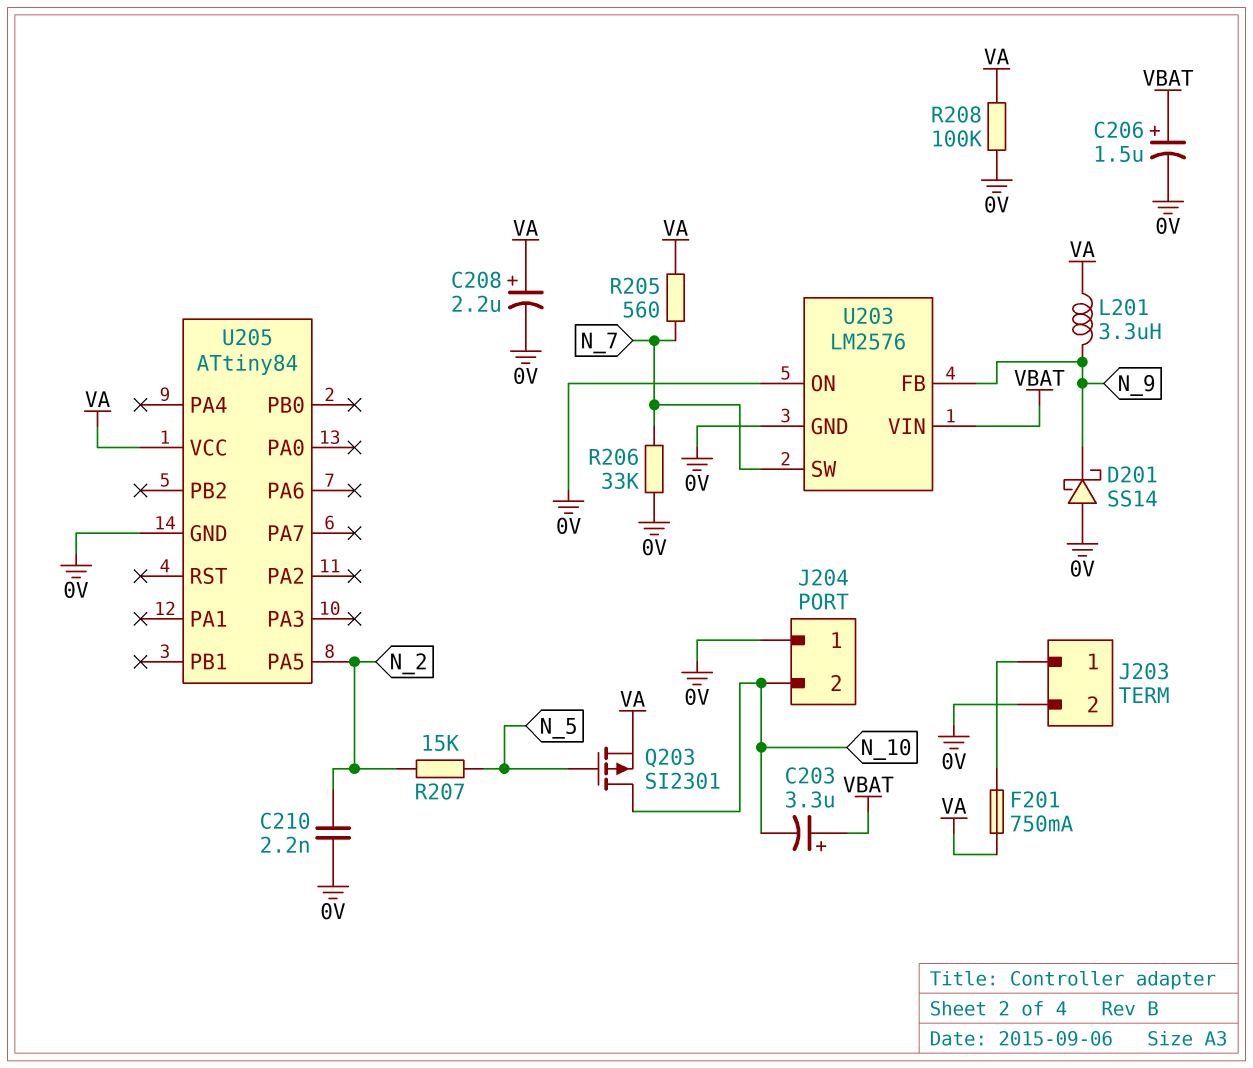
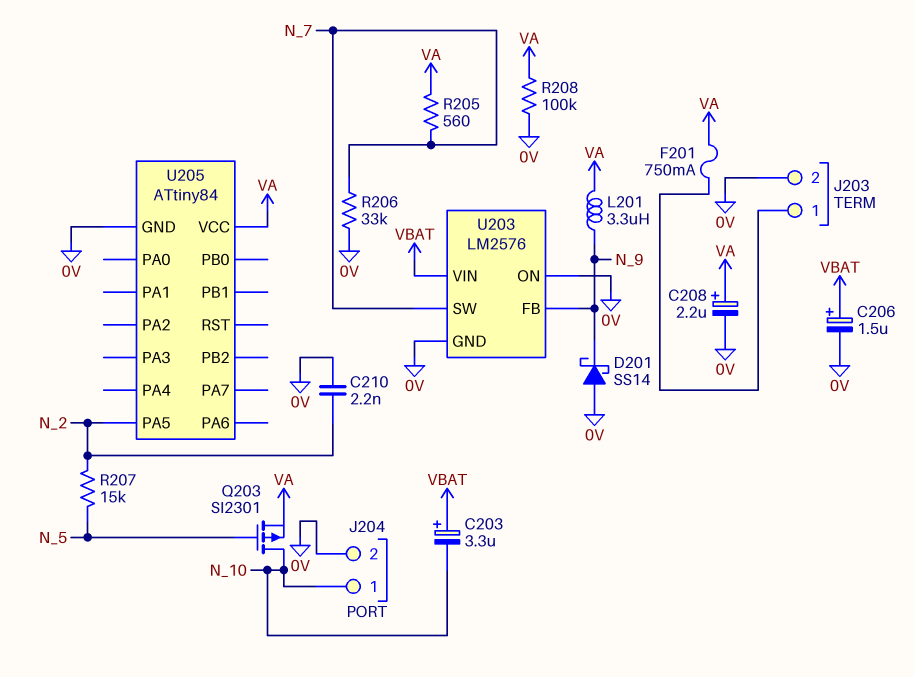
J204 pin 1: 0V -> N_10
J204 pin 2: N_10 -> 0V

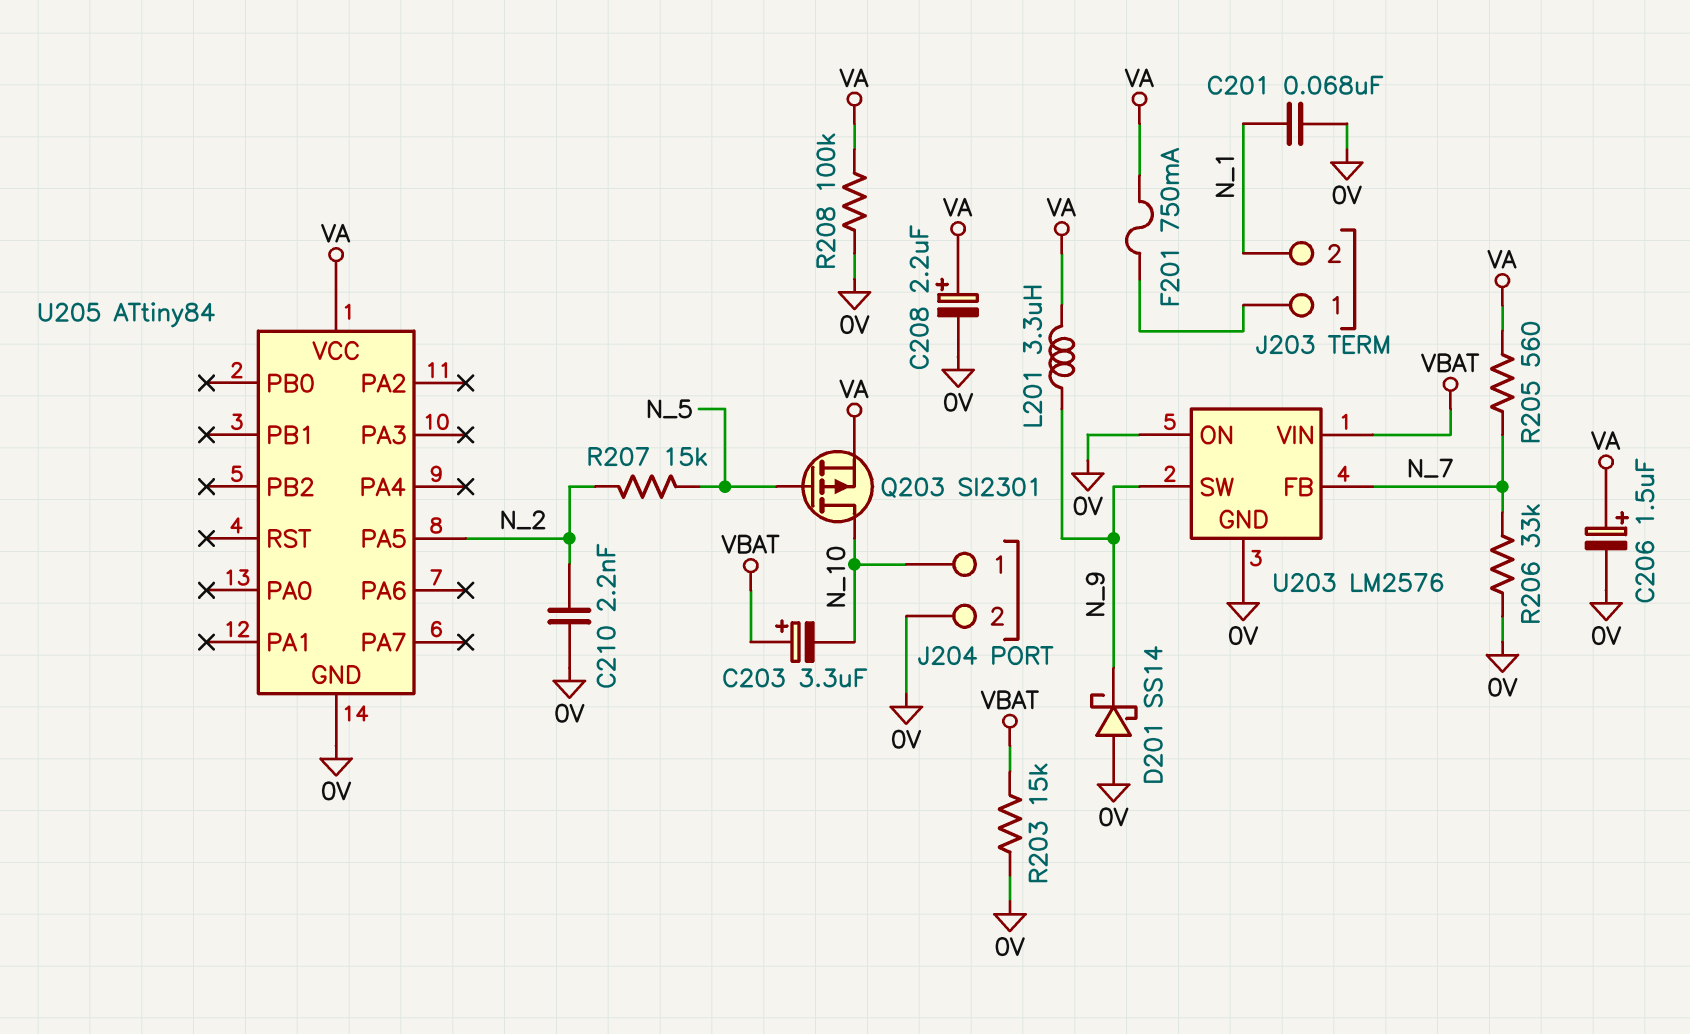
C201: none -> 68nF (0V, N_1)
C206: 1.5uF (plus VBAT, minus 0V) -> 1.5uF (plus VA, minus 0V)
J203 pin 2: 0V -> N_1
R203: none -> 15k (0V, VBAT)
U203 pin FB: N_9 -> N_7
U203 pin SW: N_7 -> N_9

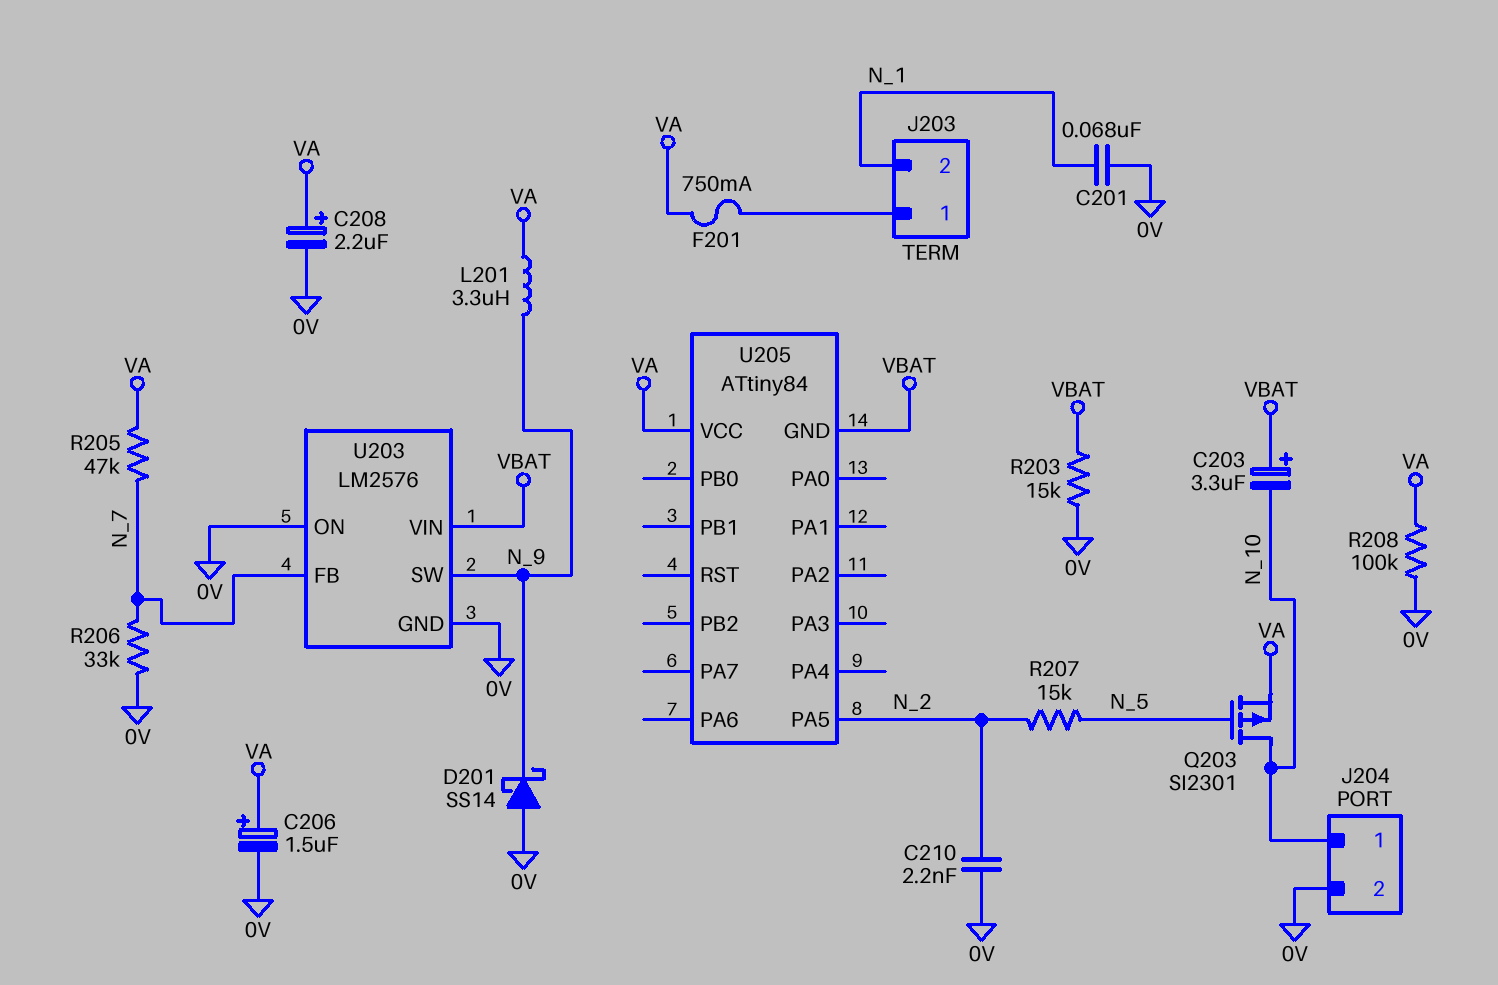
R205: 560 (N_7, VA) -> 47k (N_7, VA)
U205 pin GND: 0V -> VBAT

